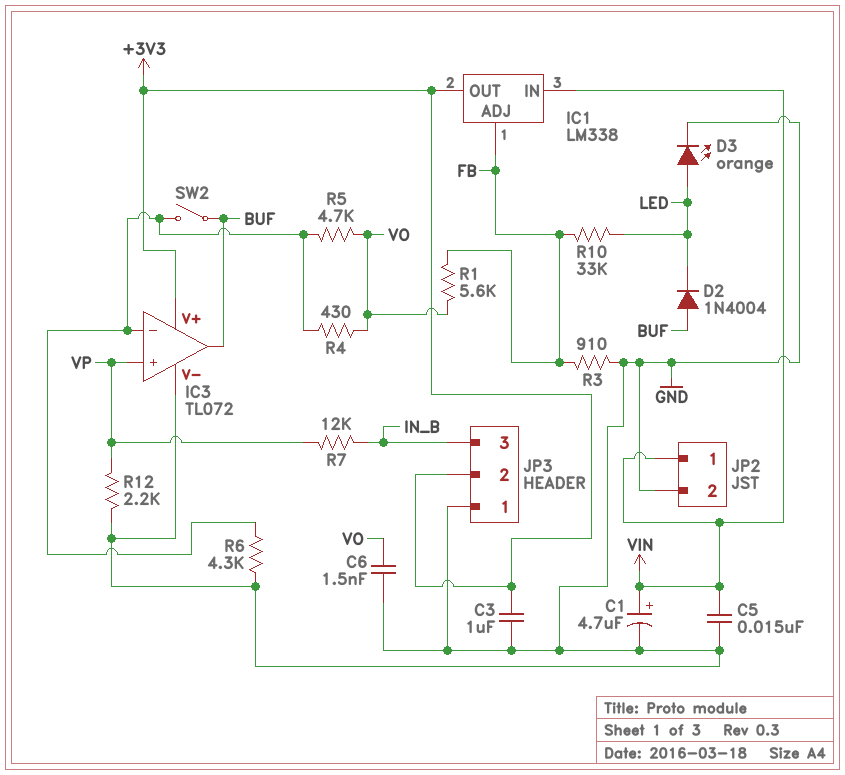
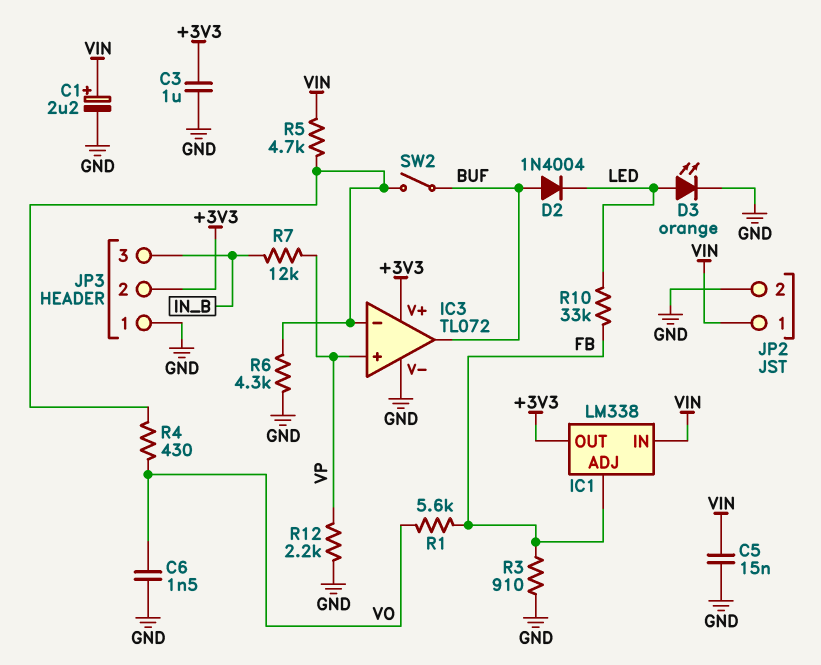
C1: 4.7uF (plus VIN, minus GND) -> 2.2uF (plus VIN, minus GND)
R5: 4.7k (IC3/in-, VO) -> 4.7k (IC3/in-, VIN)

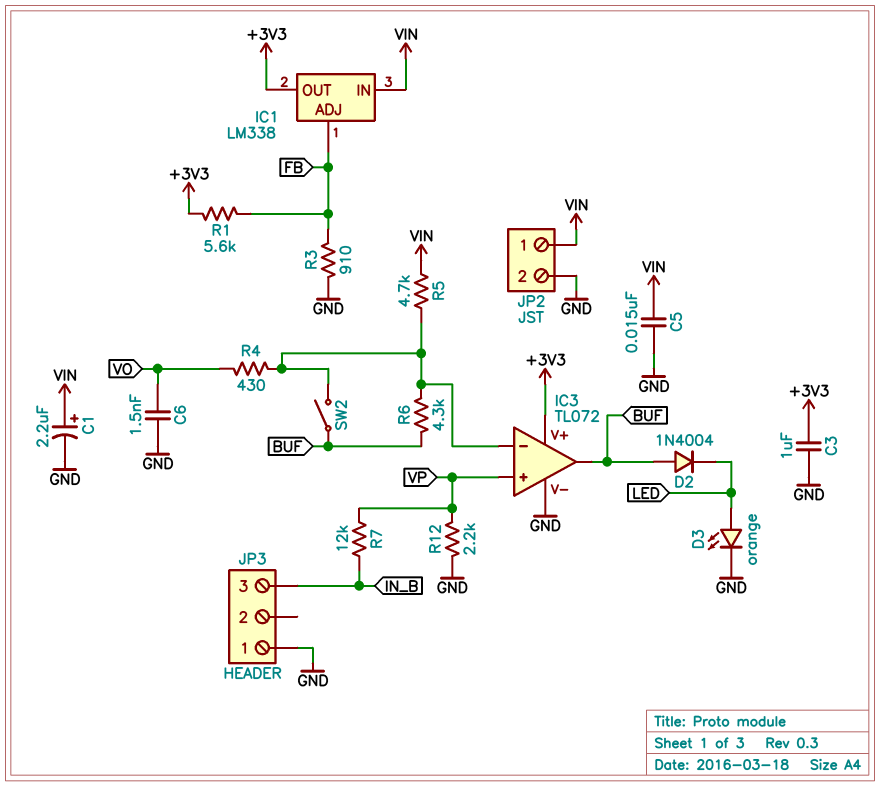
JP3 pin 2: +3V3 -> none
R1: 5.6k (FB, VO) -> 5.6k (+3V3, FB)
R6: 4.3k (GND, IC3/in-) -> 4.3k (BUF, IC3/in-)
R10: 33k (FB, LED) -> none

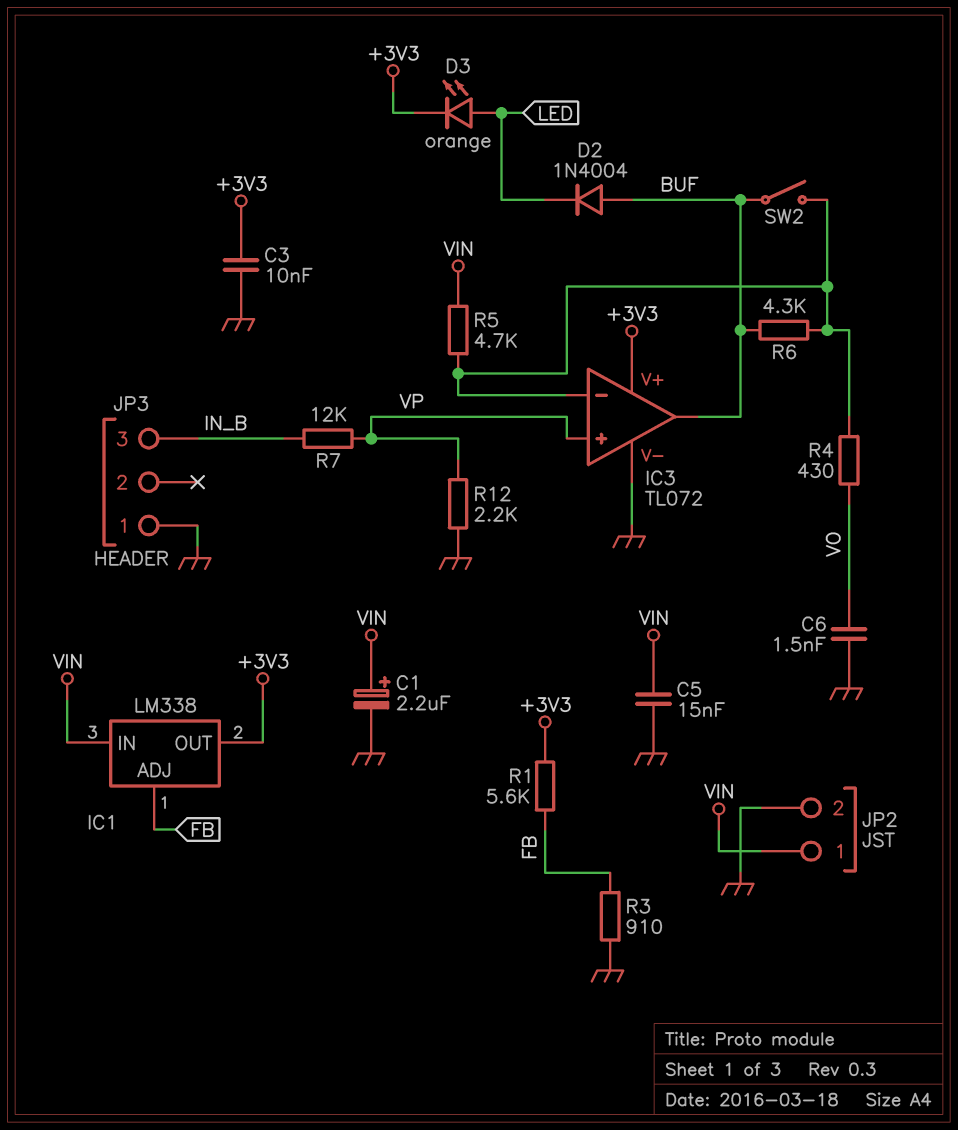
C3: 1uF (+3V3, GND) -> 10nF (+3V3, GND)
D3: LED orange (A LED, K GND) -> LED orange (A LED, K +3V3)

